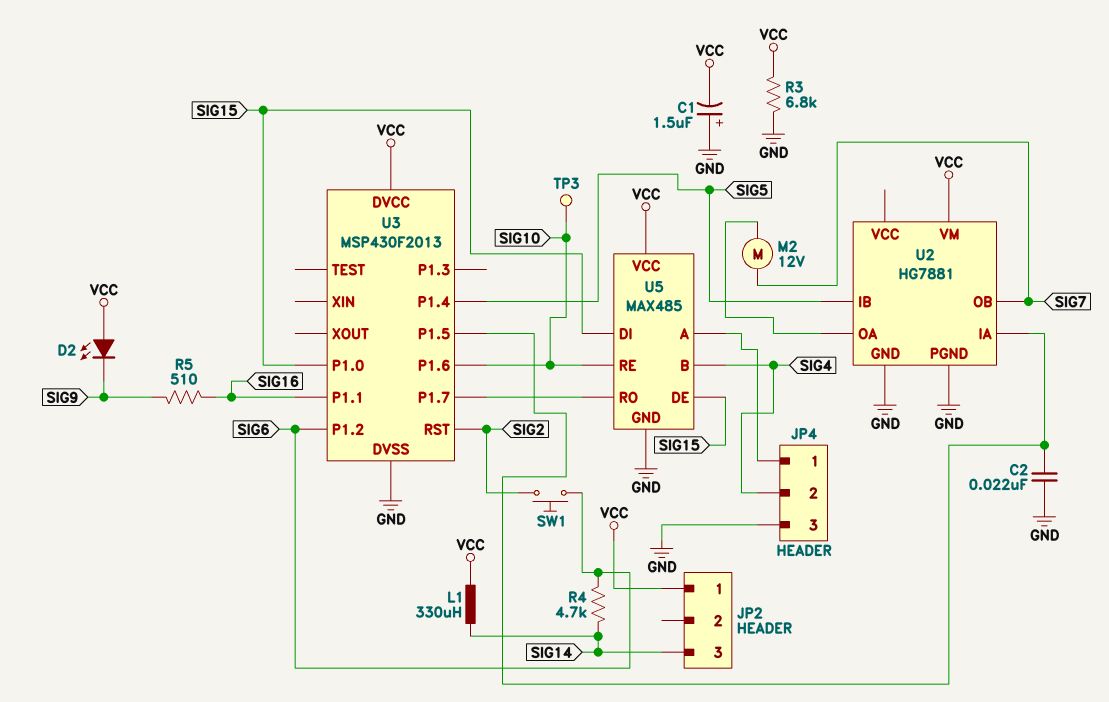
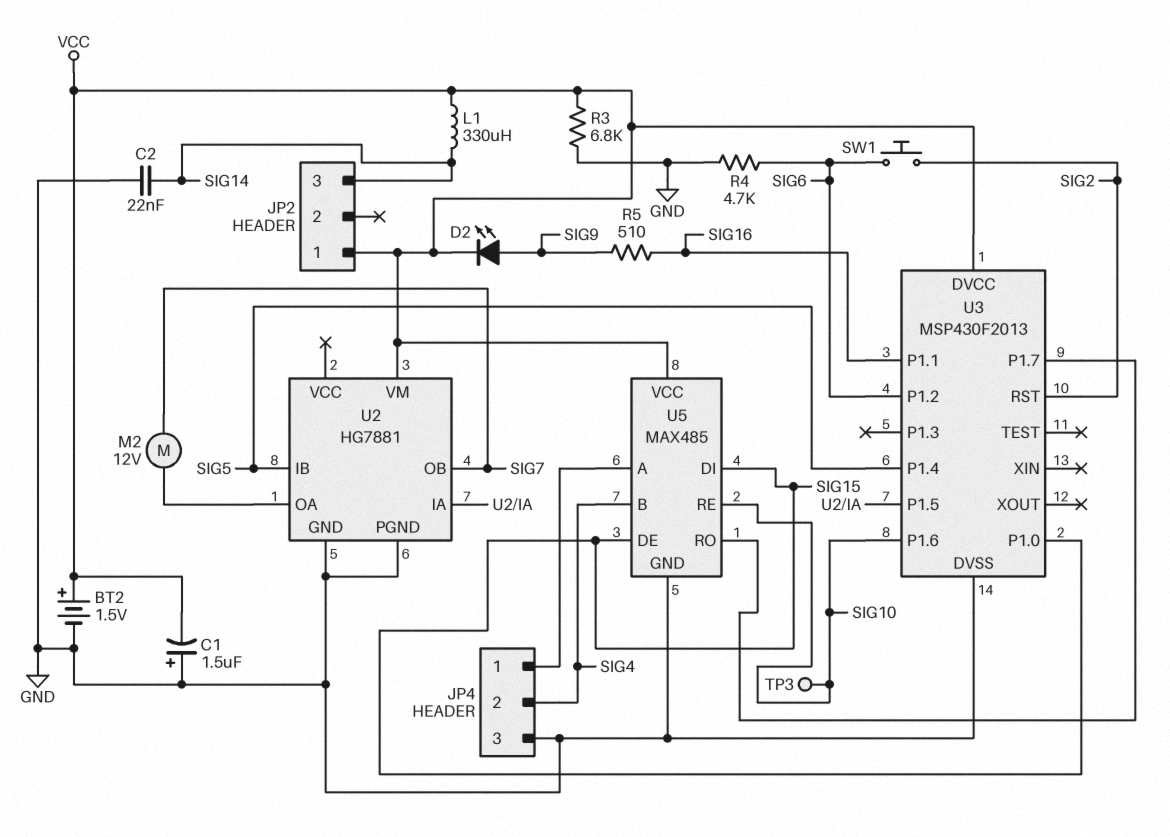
BT2: none -> 1.5V (plus VCC, minus GND)
C2: 22nF (GND, U2/IA) -> 22nF (GND, SIG14)
D2: LED (A VCC, K SIG9) -> LED (A SIG9, K VCC)
R4: 4.7k (SIG6, SIG14) -> 4.7k (GND, SIG6)

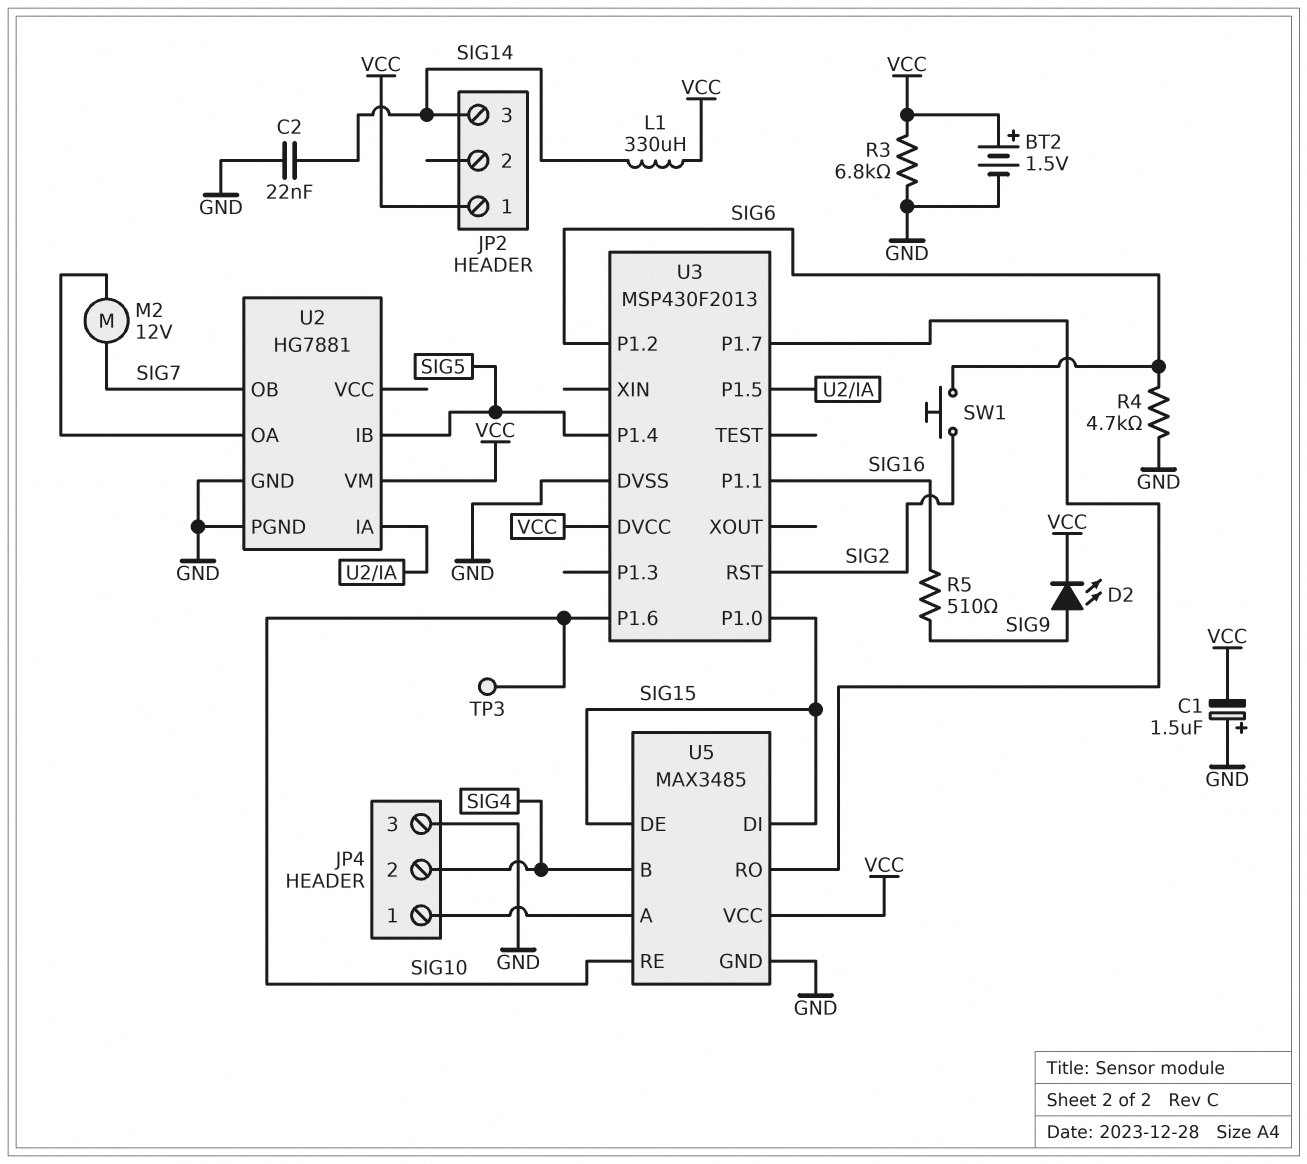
U5: MAX485 -> MAX3485

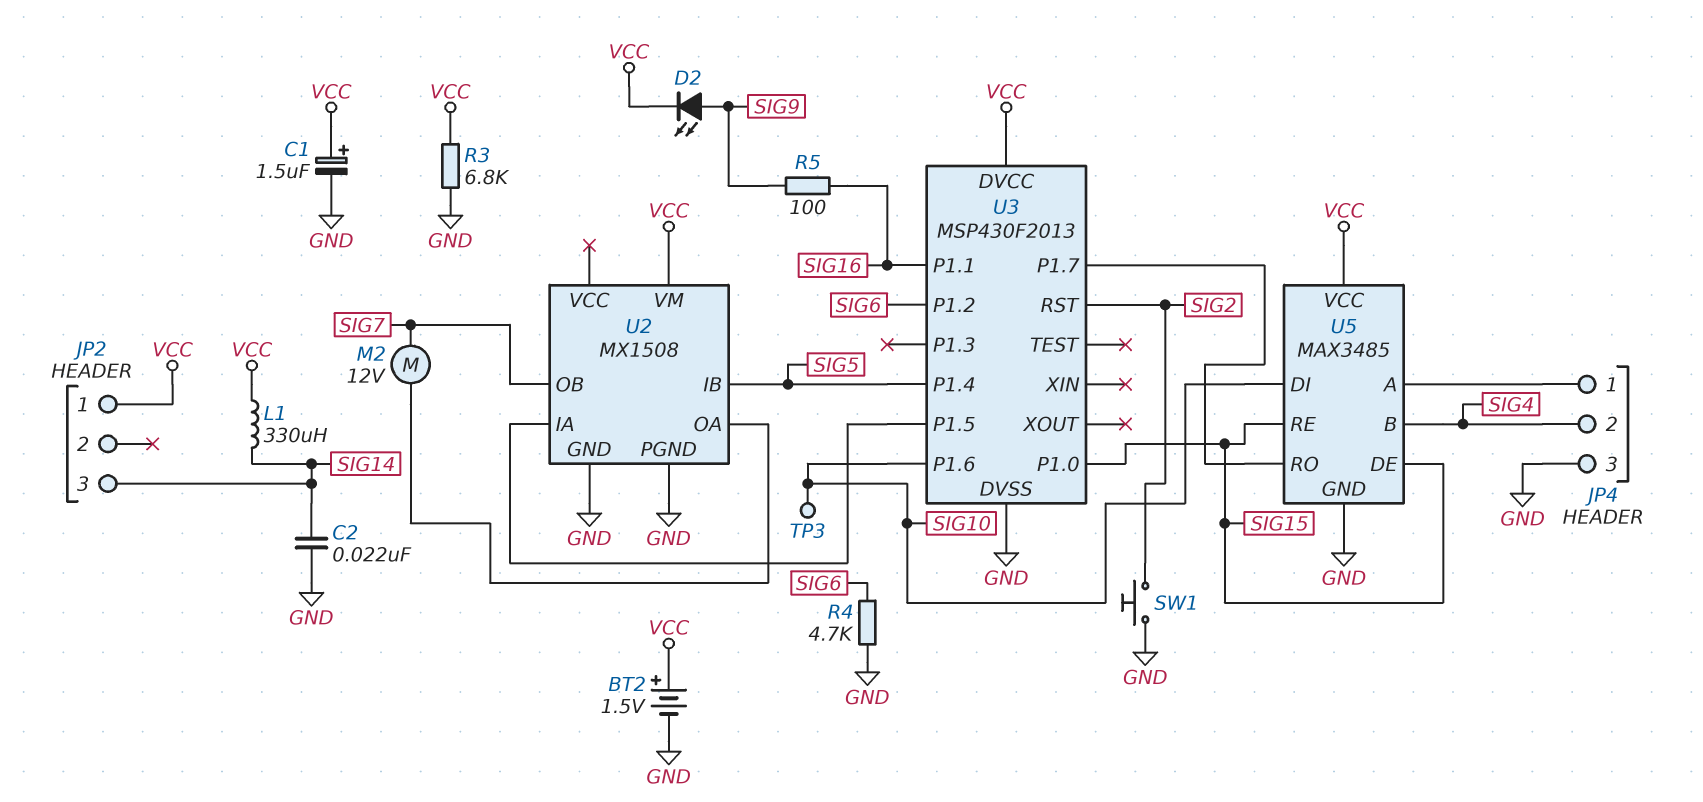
C1: 1.5uF (plus GND, minus VCC) -> 1.5uF (plus VCC, minus GND)
R5: 510 (SIG9, SIG16) -> 100 (SIG9, SIG16)
SW1: button (SIG2, SIG6) -> button (GND, SIG2)
U2: HG7881 -> MX1508
U5 pin DI: SIG15 -> SIG10
U5 pin RE: SIG10 -> SIG15

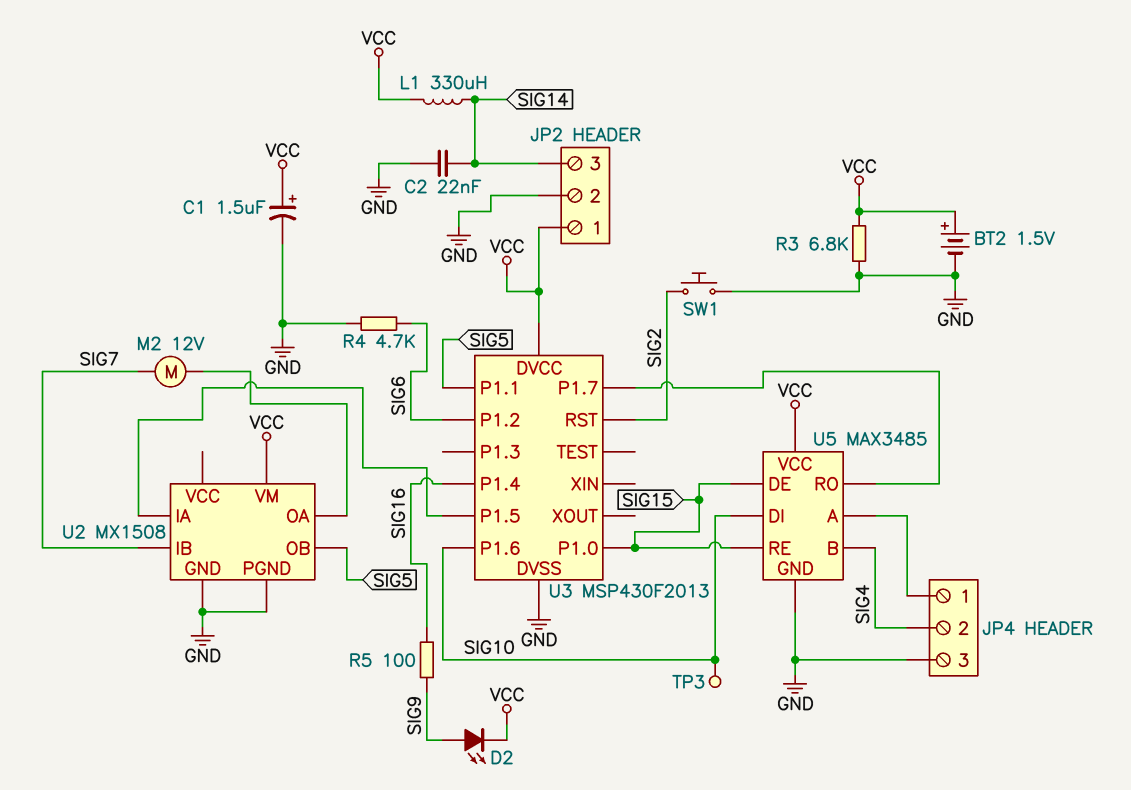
JP2 pin 2: none -> GND
U2 pin IB: SIG5 -> SIG7
U2 pin OB: SIG7 -> SIG5
U3 pin P1.1: SIG16 -> SIG5
U3 pin P1.4: SIG5 -> SIG16

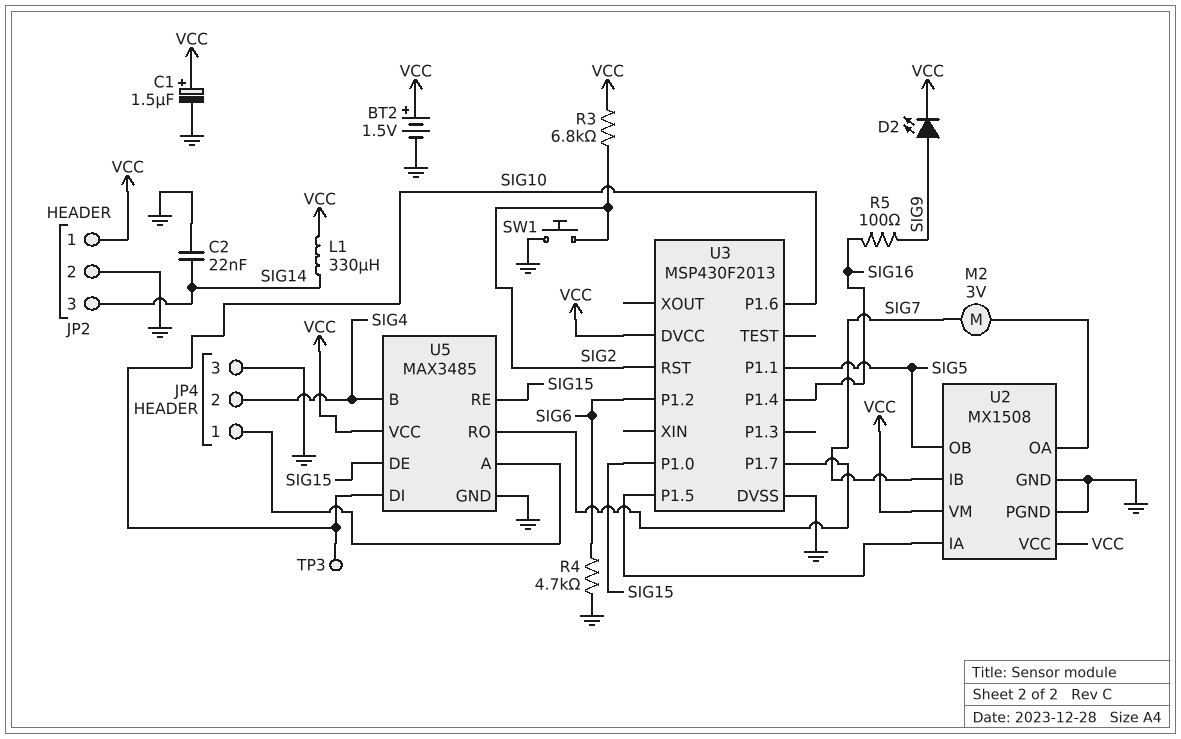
M2: motor 12V (SIG7, U2/OA) -> motor 3V (SIG7, U2/OA)
R3: 6.8k (GND, VCC) -> 6.8k (SIG2, VCC)
U2 pin VCC: none -> VCC

